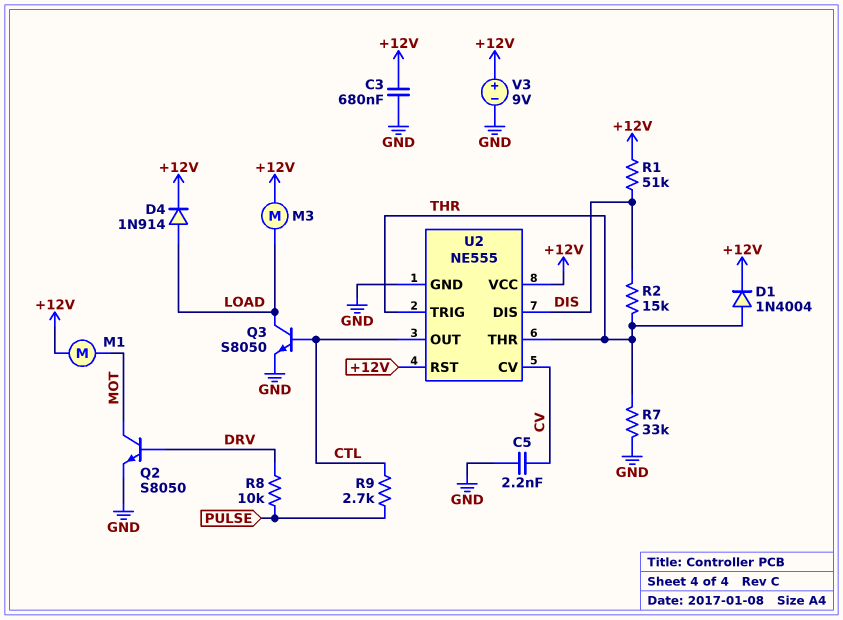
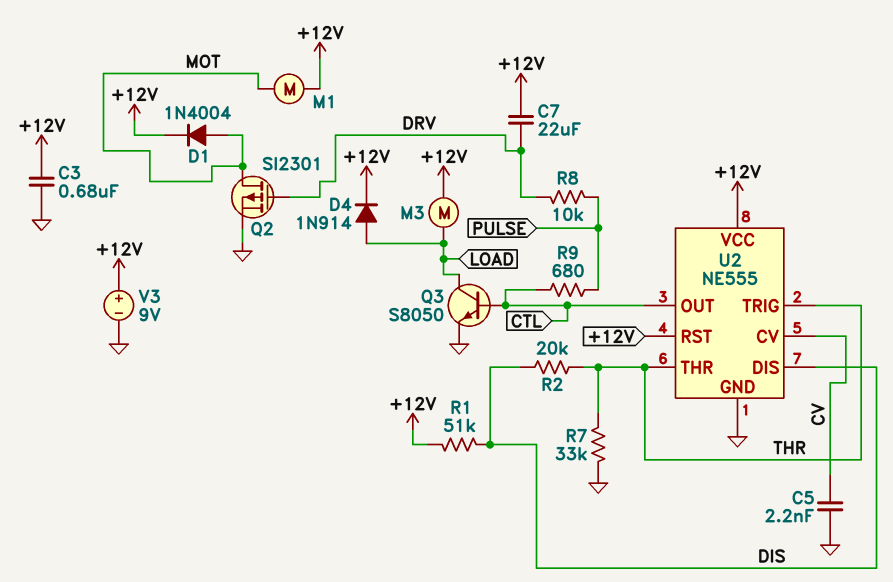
C7: none -> 22uF (+12V, DRV)
D1: diode 1N4004 (A THR, K +12V) -> diode 1N4004 (A MOT, K +12V)
Q2: NPN S8050 (B DRV, C MOT, E GND) -> PMOS SI2301 (G DRV, D MOT, S GND)
R2: 15k (DIS, THR) -> 20k (DIS, THR)
R9: 2.7k (CTL, PULSE) -> 680 (CTL, PULSE)

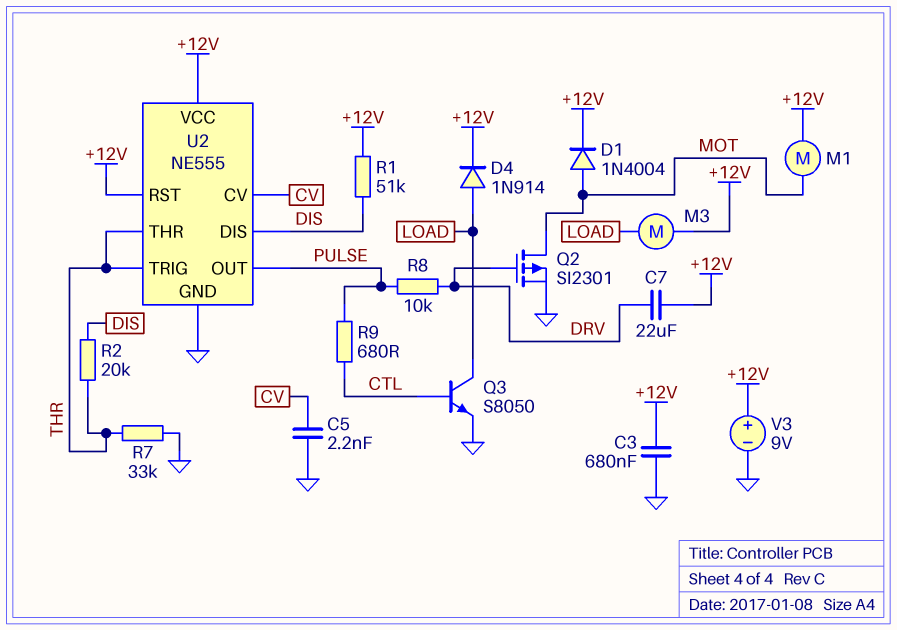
U2 pin OUT: CTL -> PULSE

